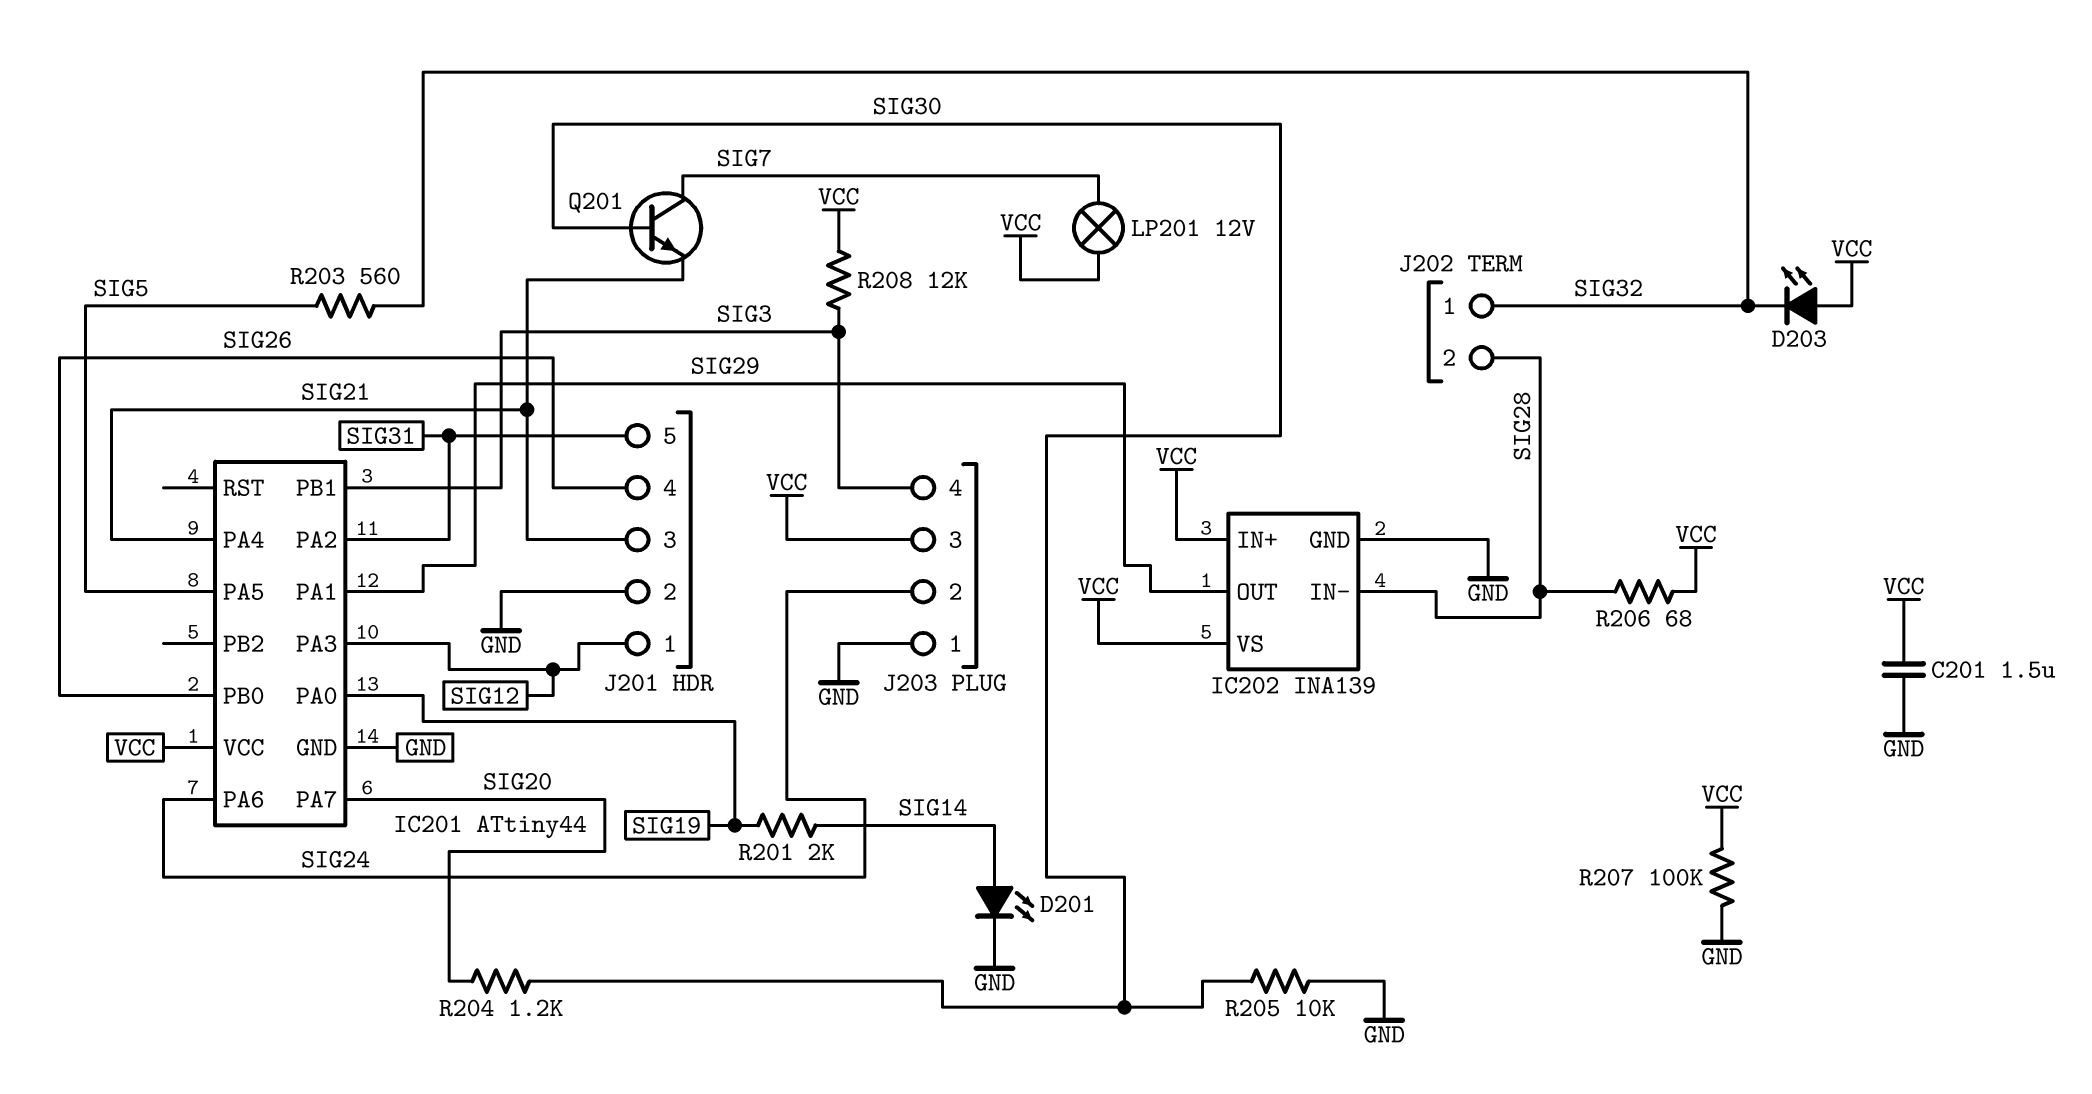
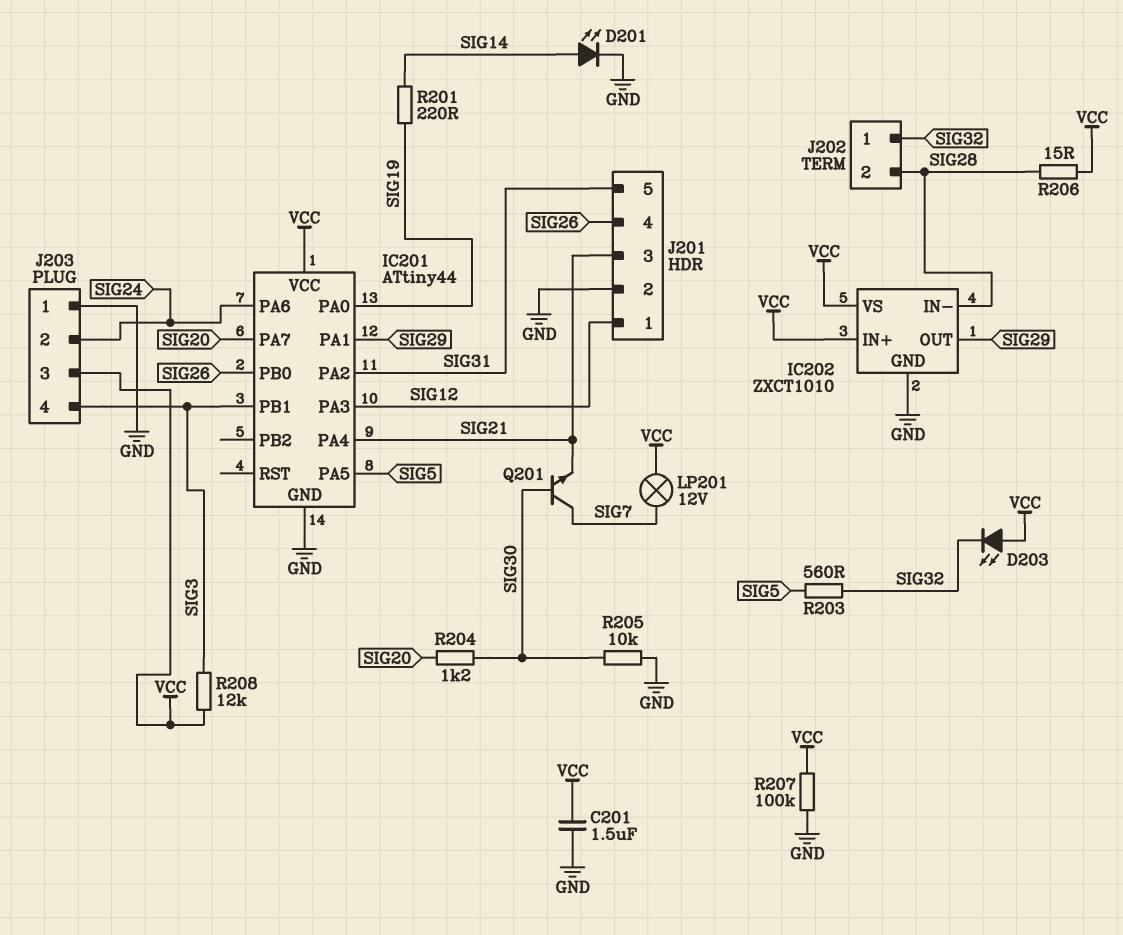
IC202: INA139 -> ZXCT1010
R201: 2k (SIG14, SIG19) -> 220 (SIG14, SIG19)
R206: 68 (SIG28, VCC) -> 15 (SIG28, VCC)

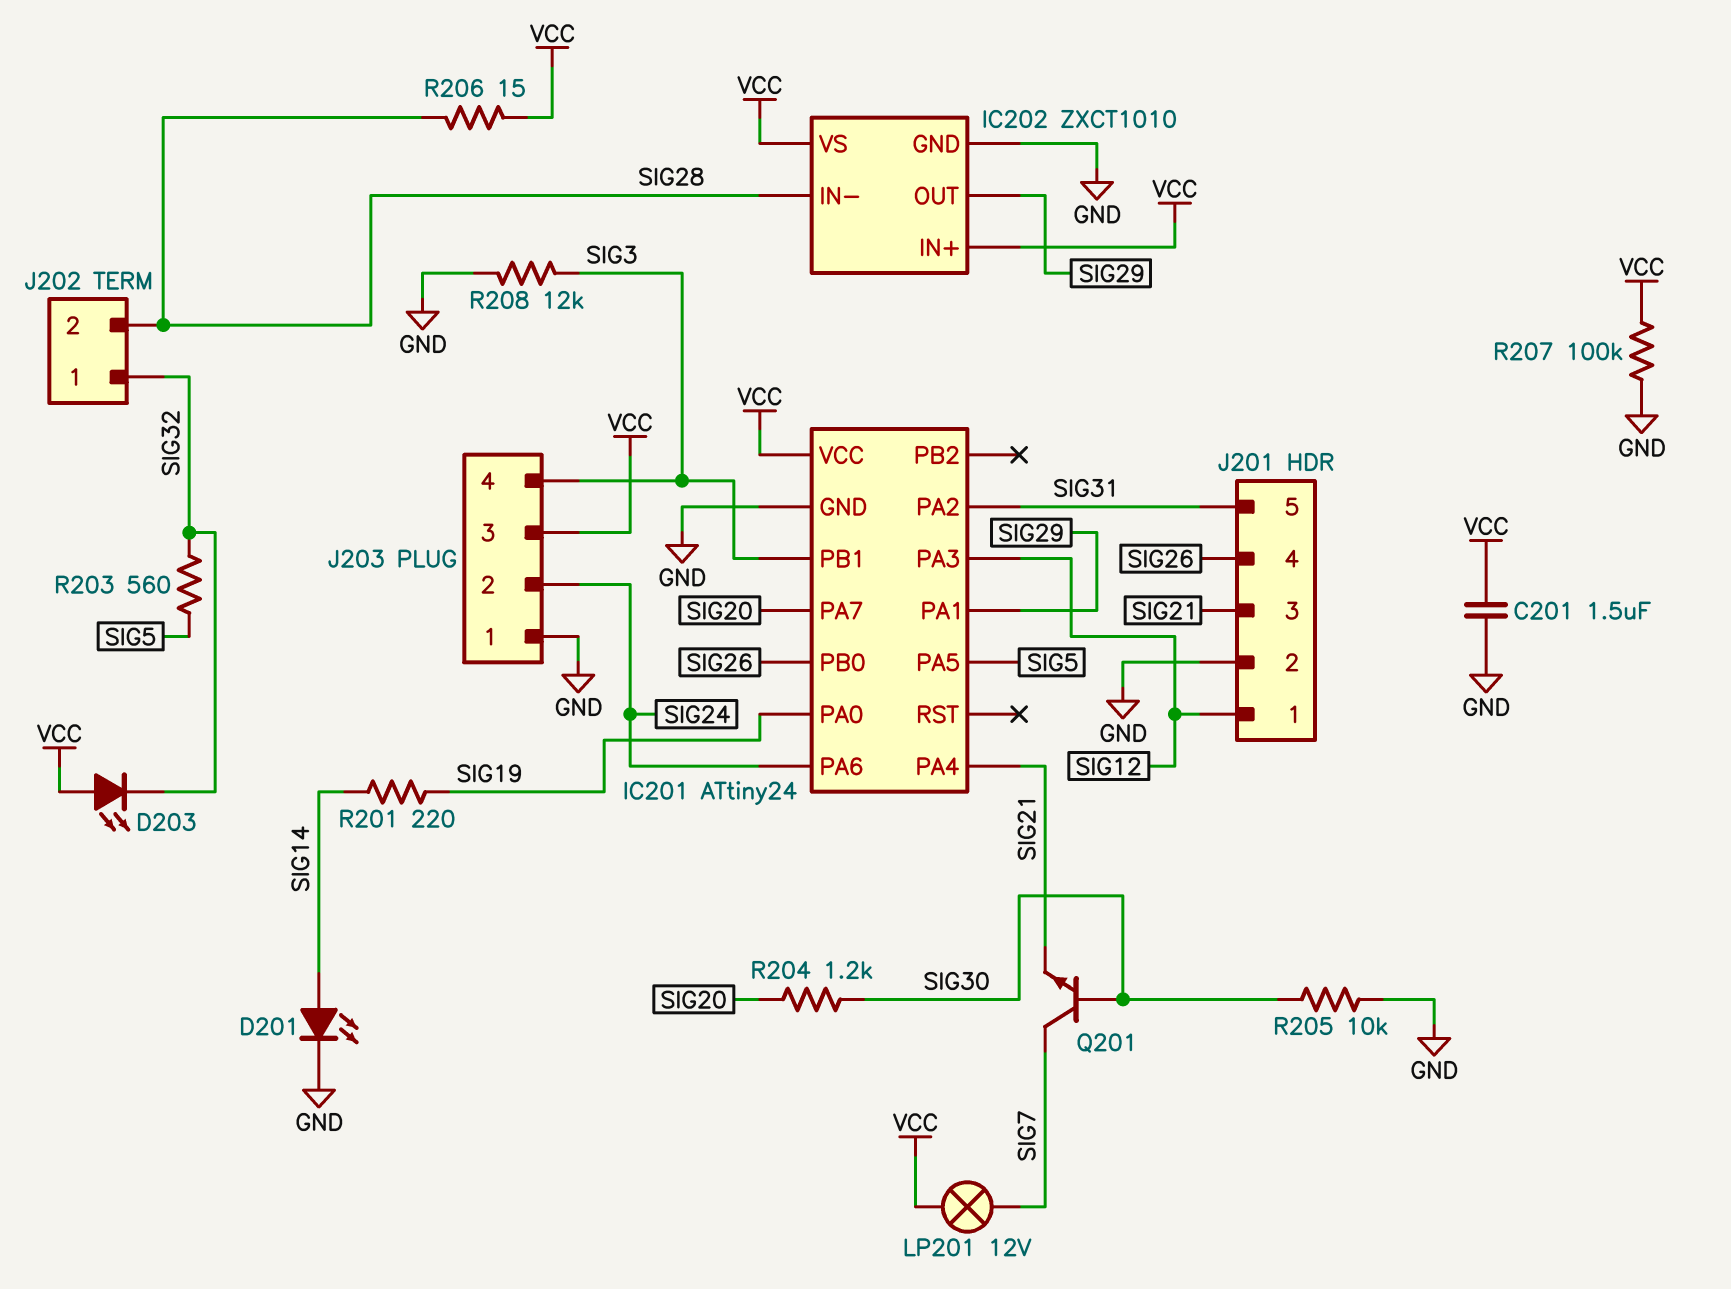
IC201: ATtiny44 -> ATtiny24
R208: 12k (SIG3, VCC) -> 12k (GND, SIG3)

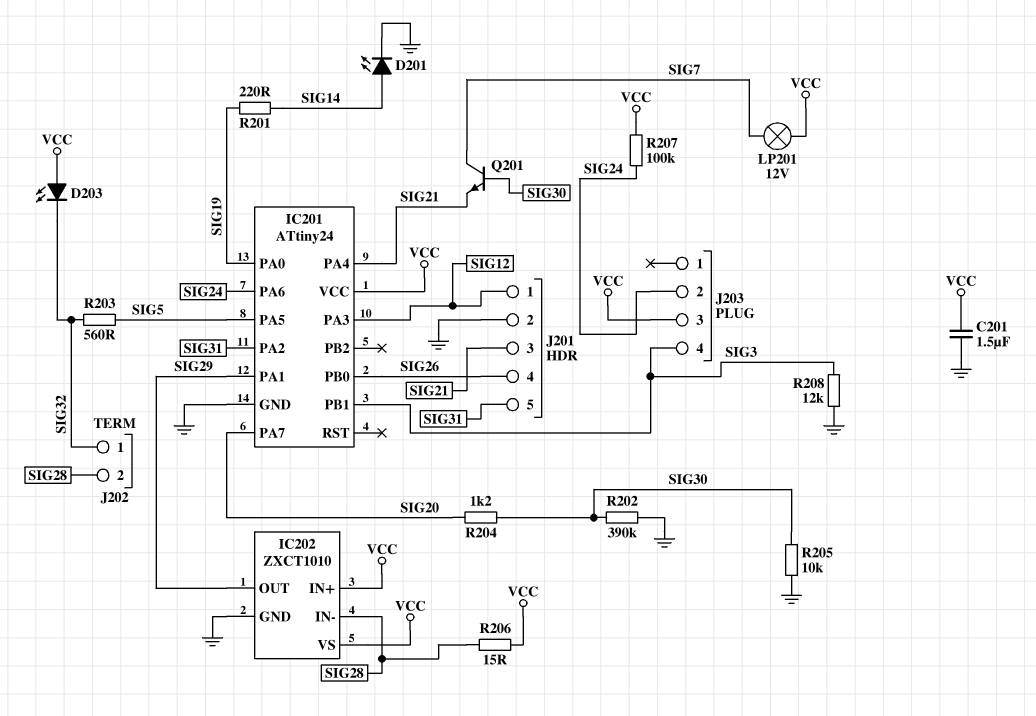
J203 pin 1: GND -> none
R202: none -> 390k (GND, SIG30)
R207: 100k (GND, VCC) -> 100k (SIG24, VCC)

